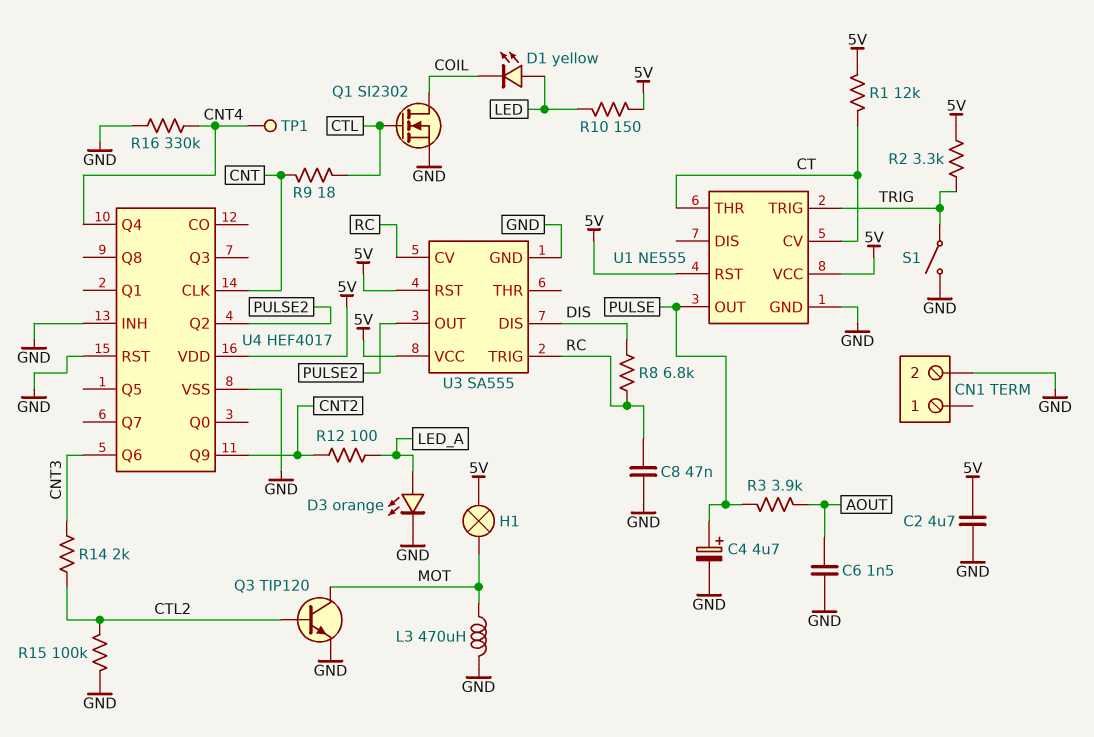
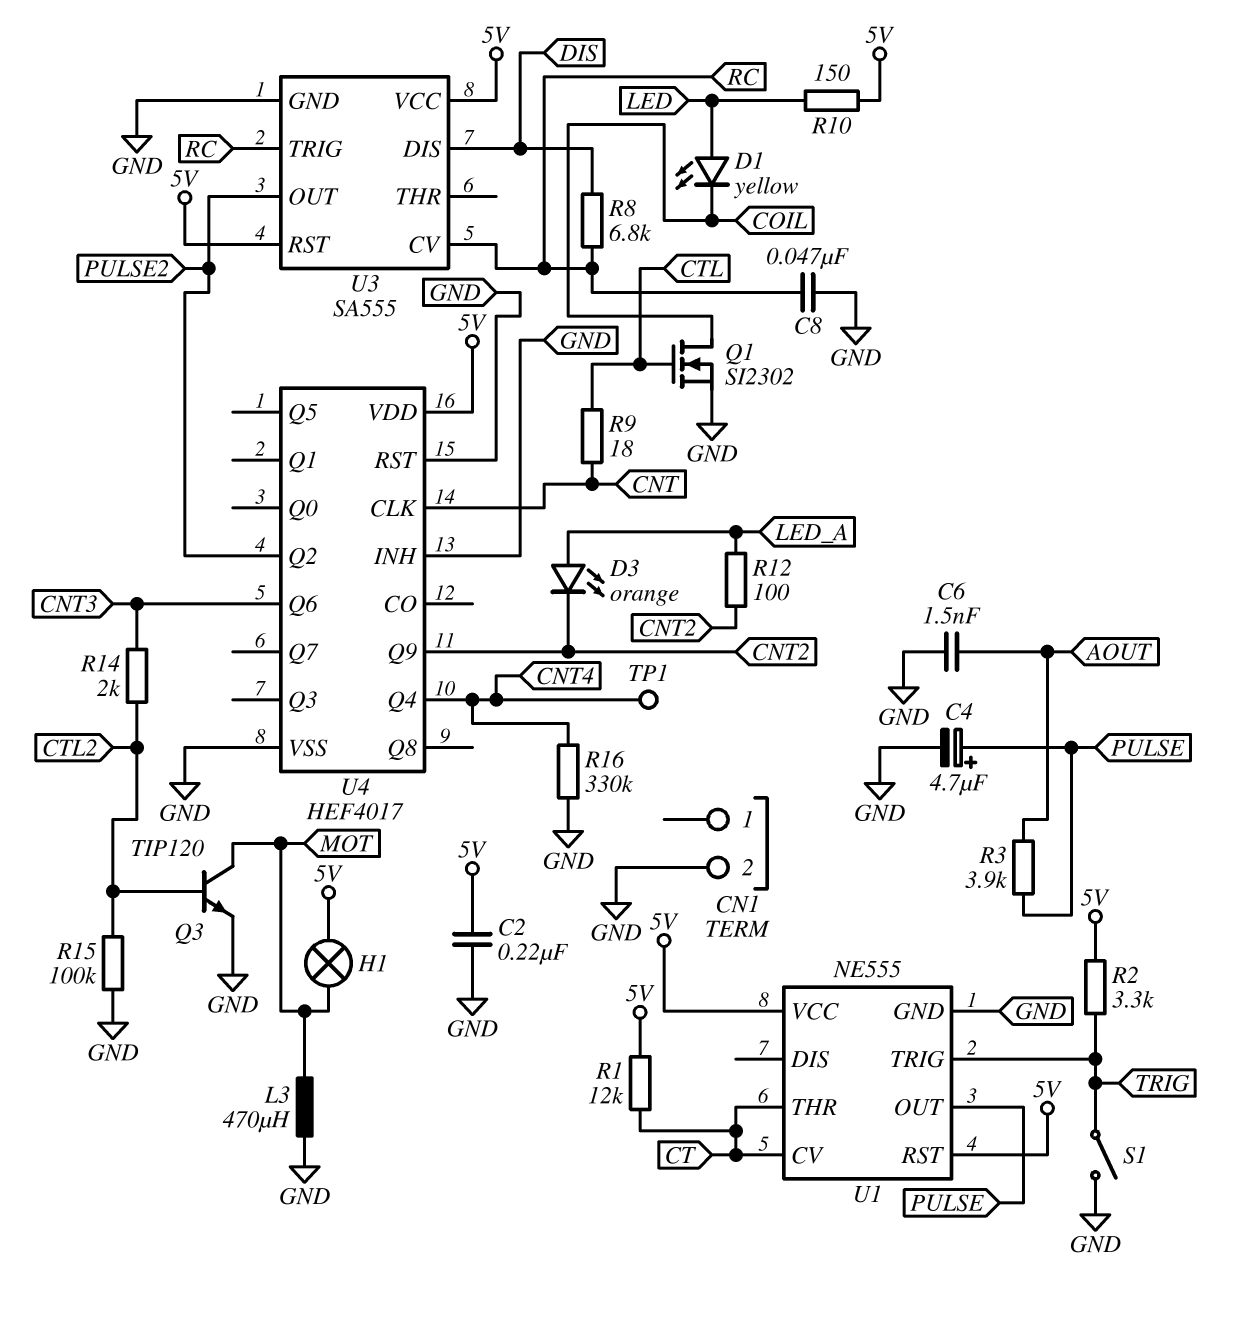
C2: 4.7uF (5V, GND) -> 220nF (5V, GND)
D3: LED orange (A LED_A, K GND) -> LED orange (A LED_A, K CNT2)

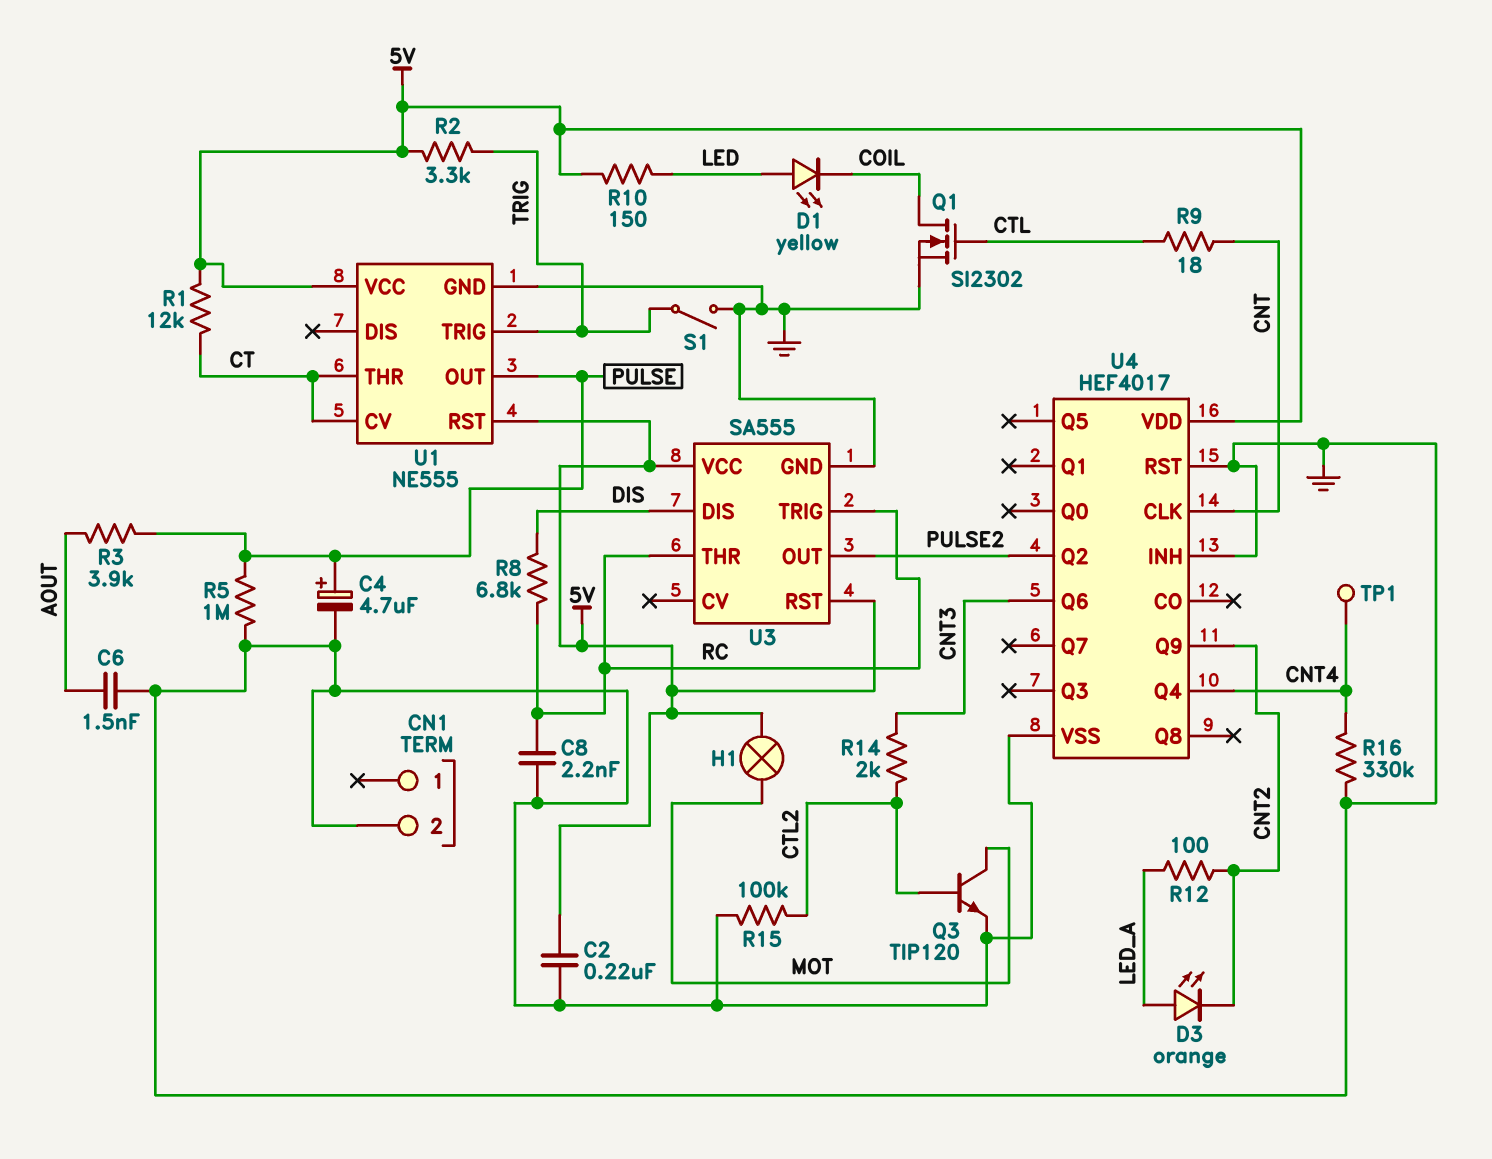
C8: 47nF (GND, RC) -> 2.2nF (GND, RC)
L3: 470uH (GND, MOT) -> none
R5: none -> 1M (GND, PULSE)
U3 pin CV: RC -> none
U3 pin THR: none -> RC

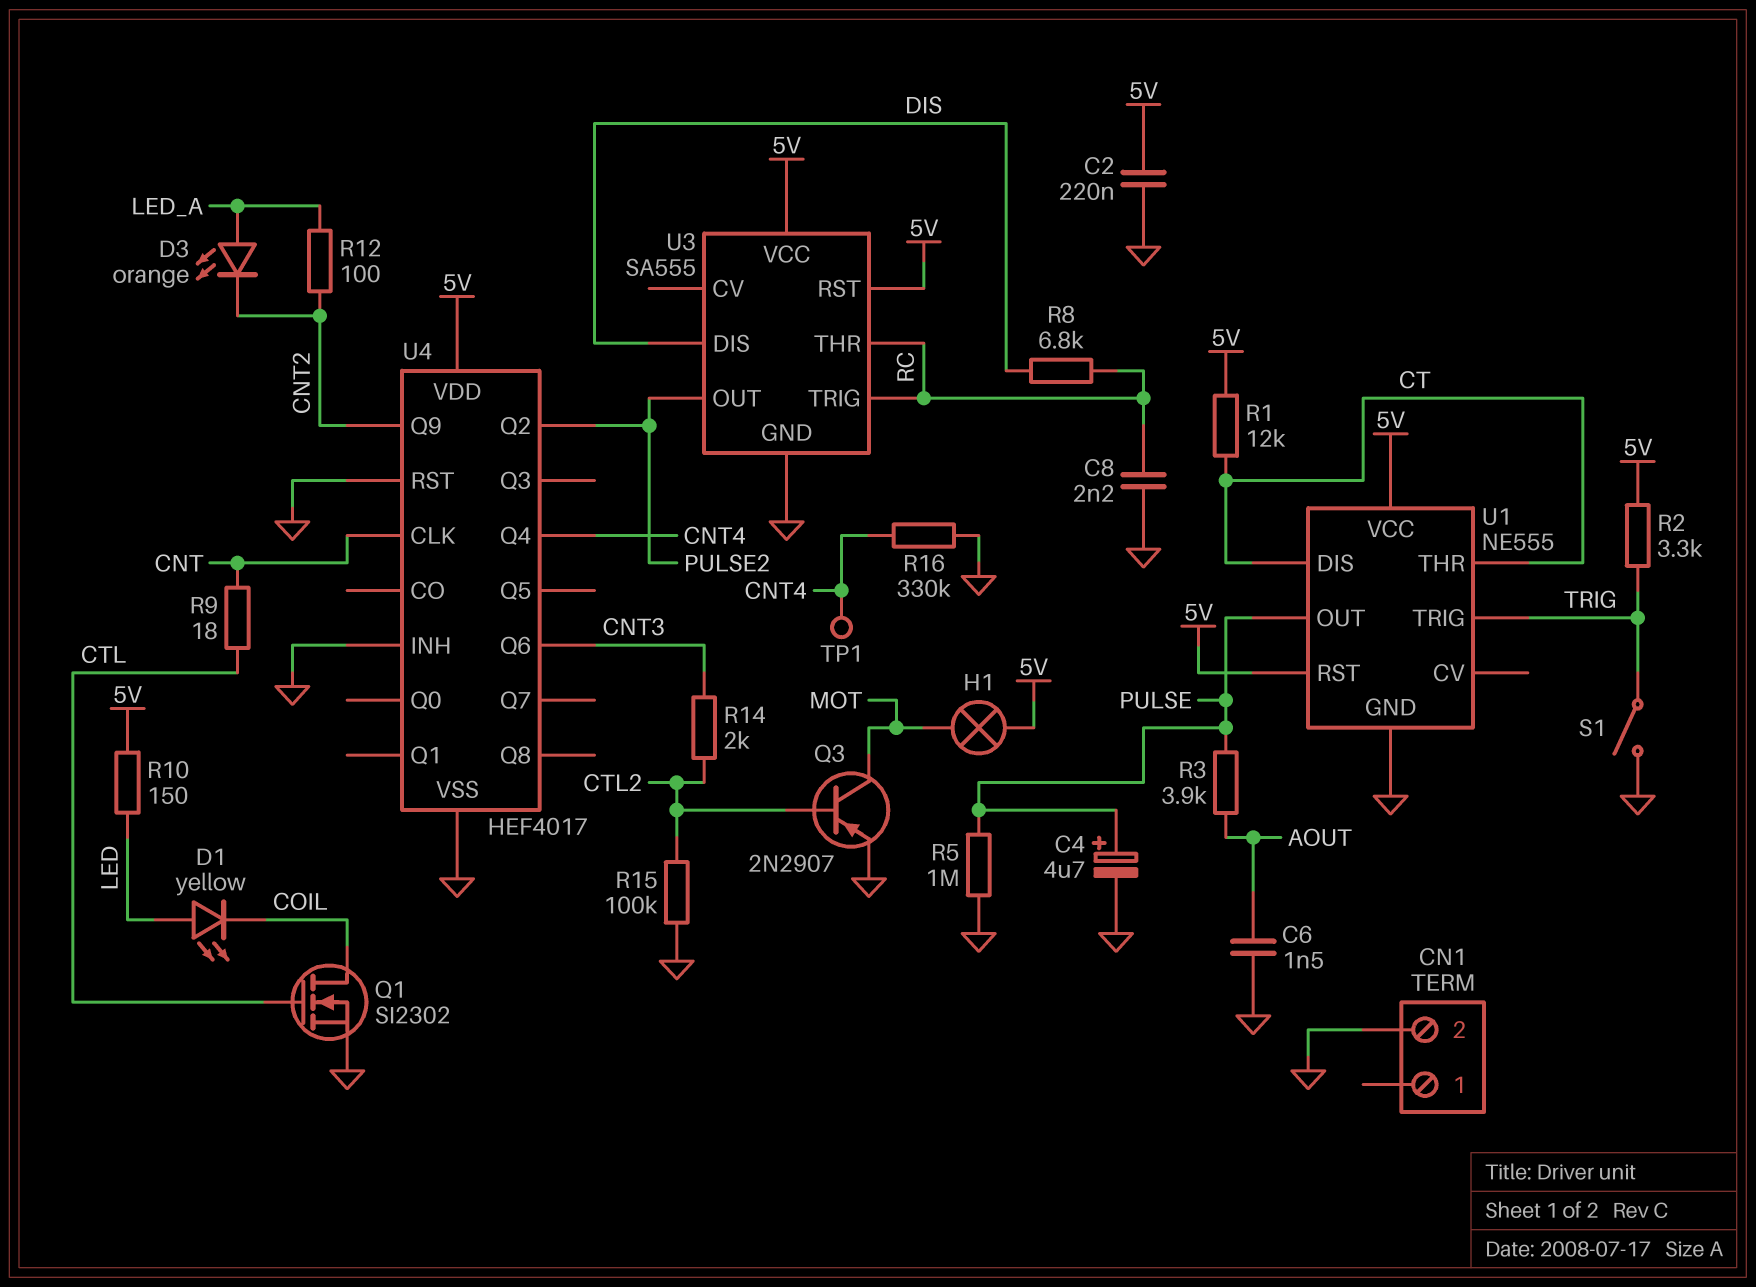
Q3: NPN TIP120 (B CTL2, C MOT, E GND) -> PNP 2N2907 (B CTL2, C MOT, E GND)
U1 pin CV: CT -> none
U1 pin DIS: none -> CT

